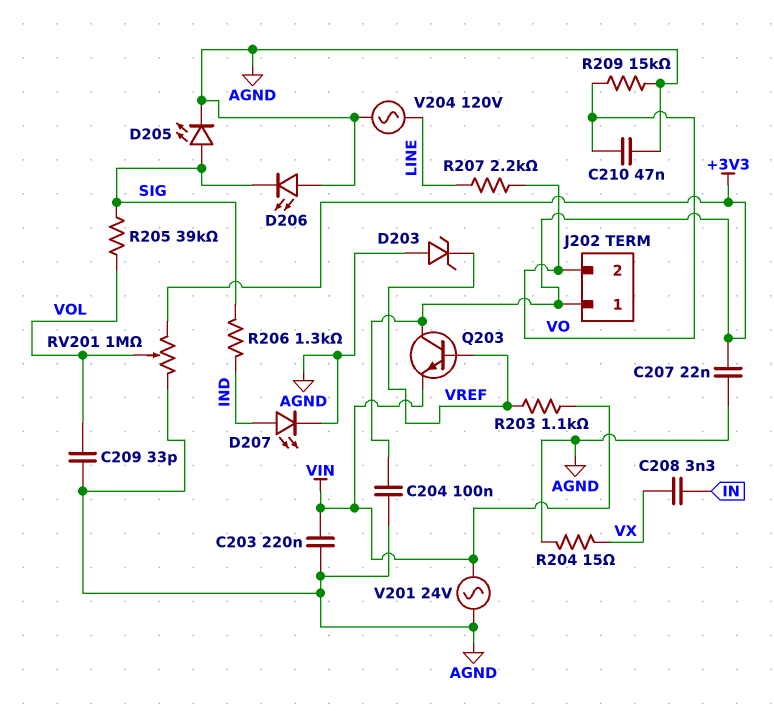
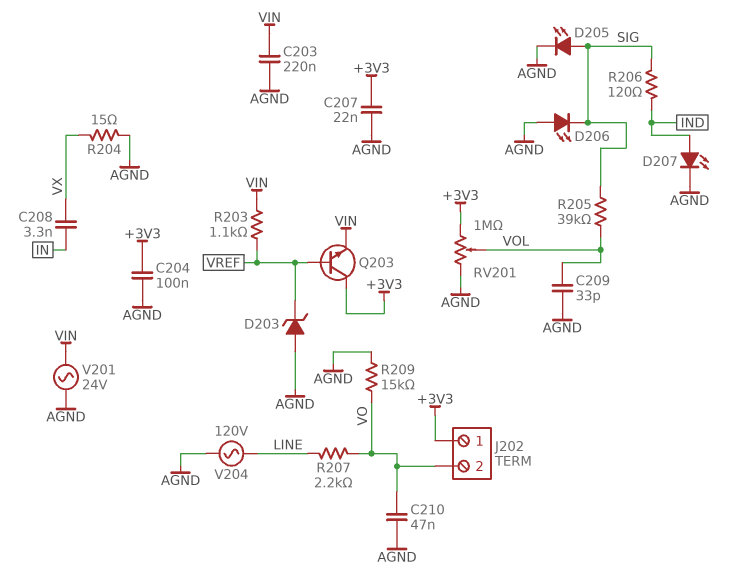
R206: 1.3k (IND, SIG) -> 120 (IND, SIG)

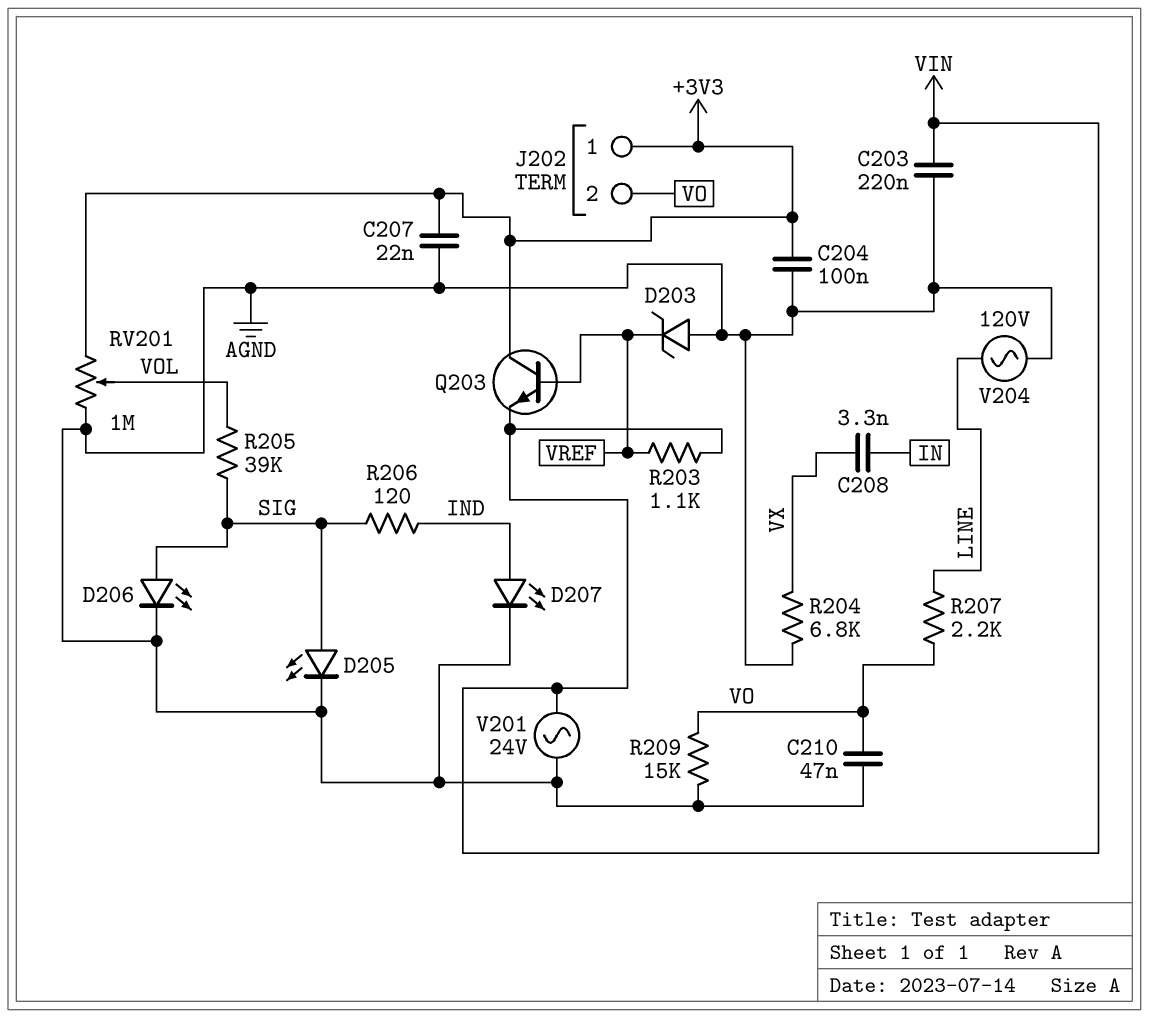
C209: 33pF (AGND, VOL) -> none
D206: LED (A AGND, K SIG) -> LED (A SIG, K AGND)
R204: 15 (AGND, VX) -> 6.8k (AGND, VX)

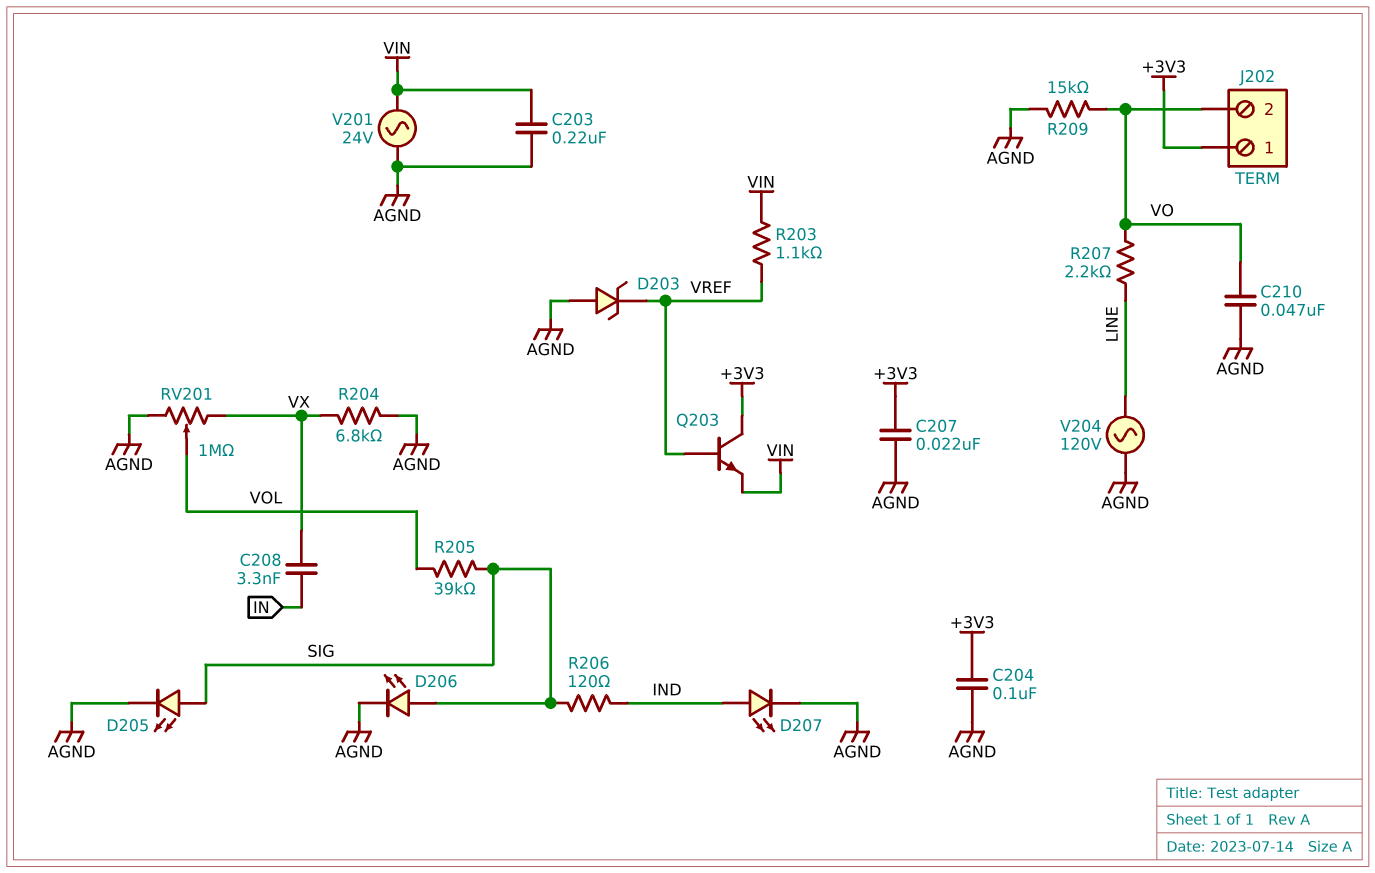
RV201: 1M (+3V3, AGND, wiper VOL) -> 1M (AGND, VX, wiper VOL)

